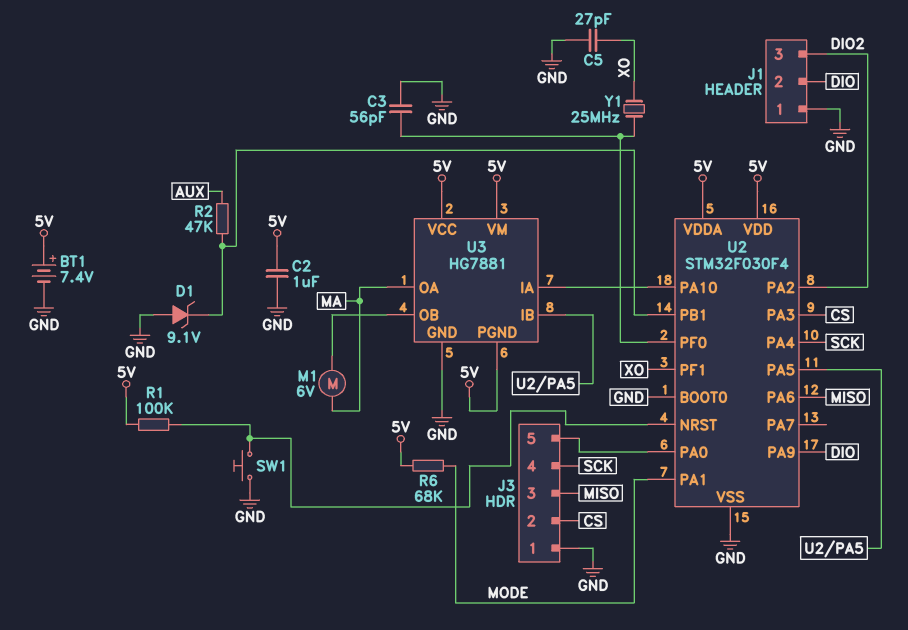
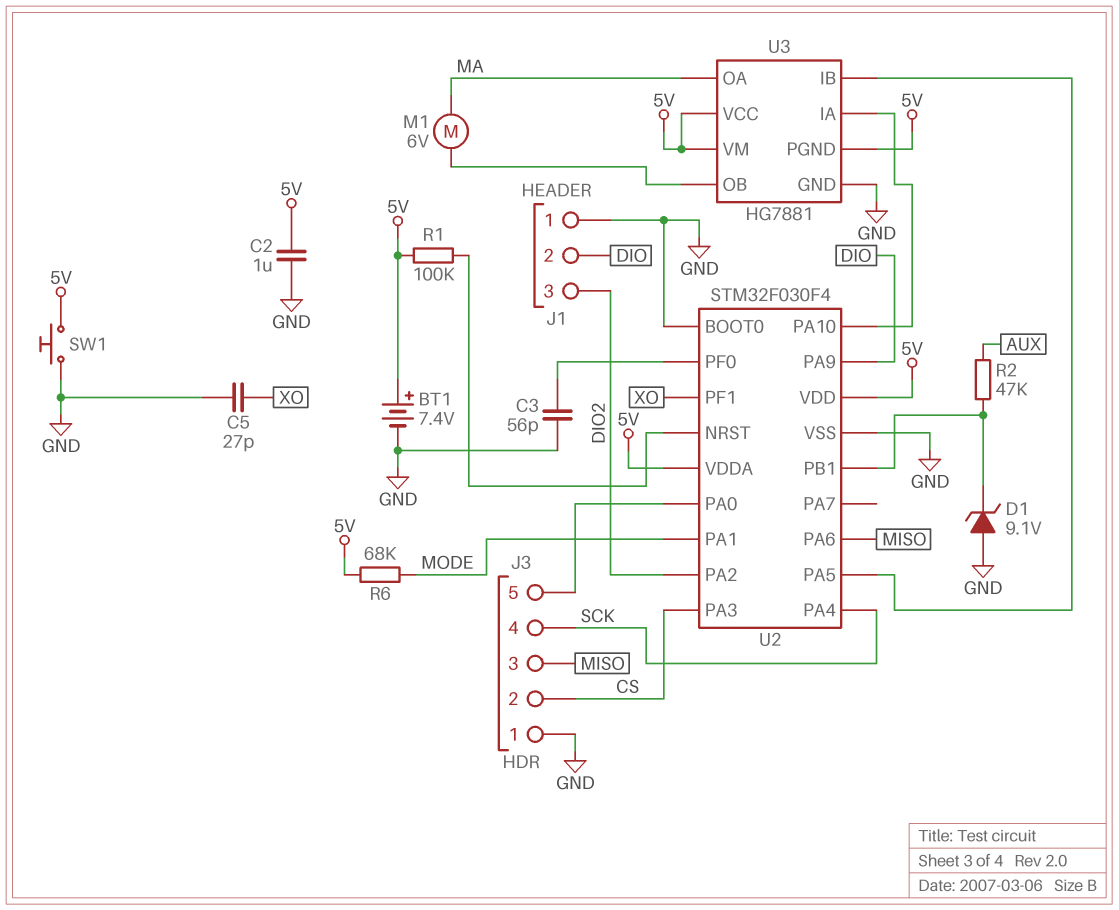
SW1: button (GND, U2/NRST) -> button (5V, GND)
Y1: 25MHz (U2/PF0, XO) -> none

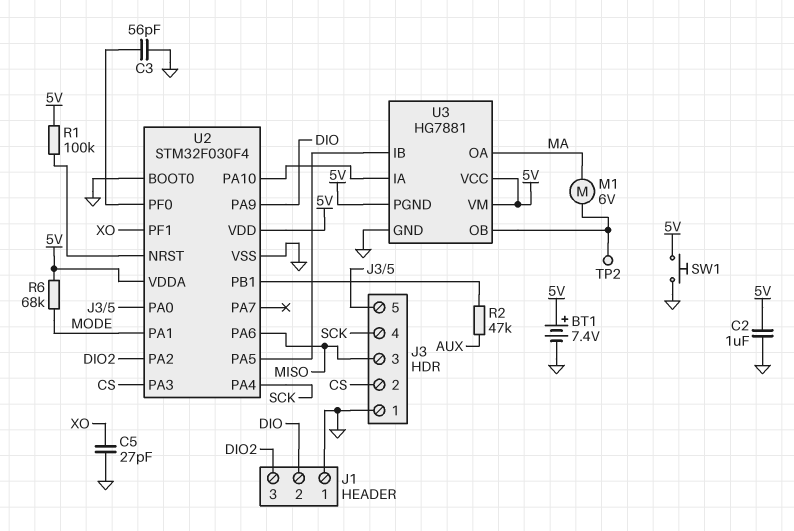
D1: zener 9.1V (A GND, K U2/PB1) -> none
TP2: none -> test point (U3/OB)

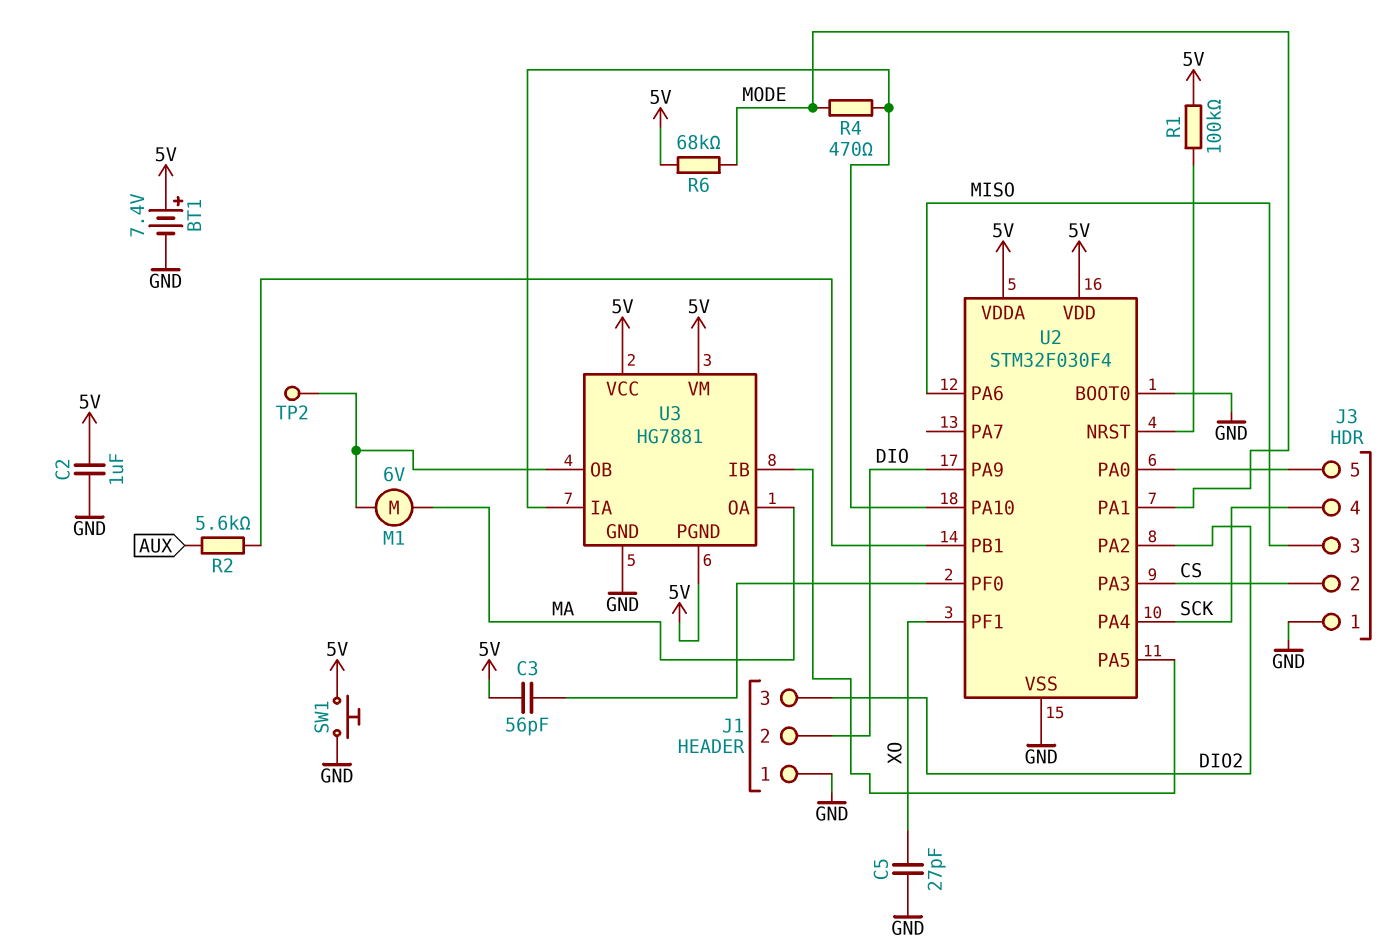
C3: 56pF (GND, U2/PF0) -> 56pF (5V, U2/PF0)
R2: 47k (AUX, U2/PB1) -> 5.6k (AUX, U2/PB1)
R4: none -> 470 (MODE, U2/PA10)

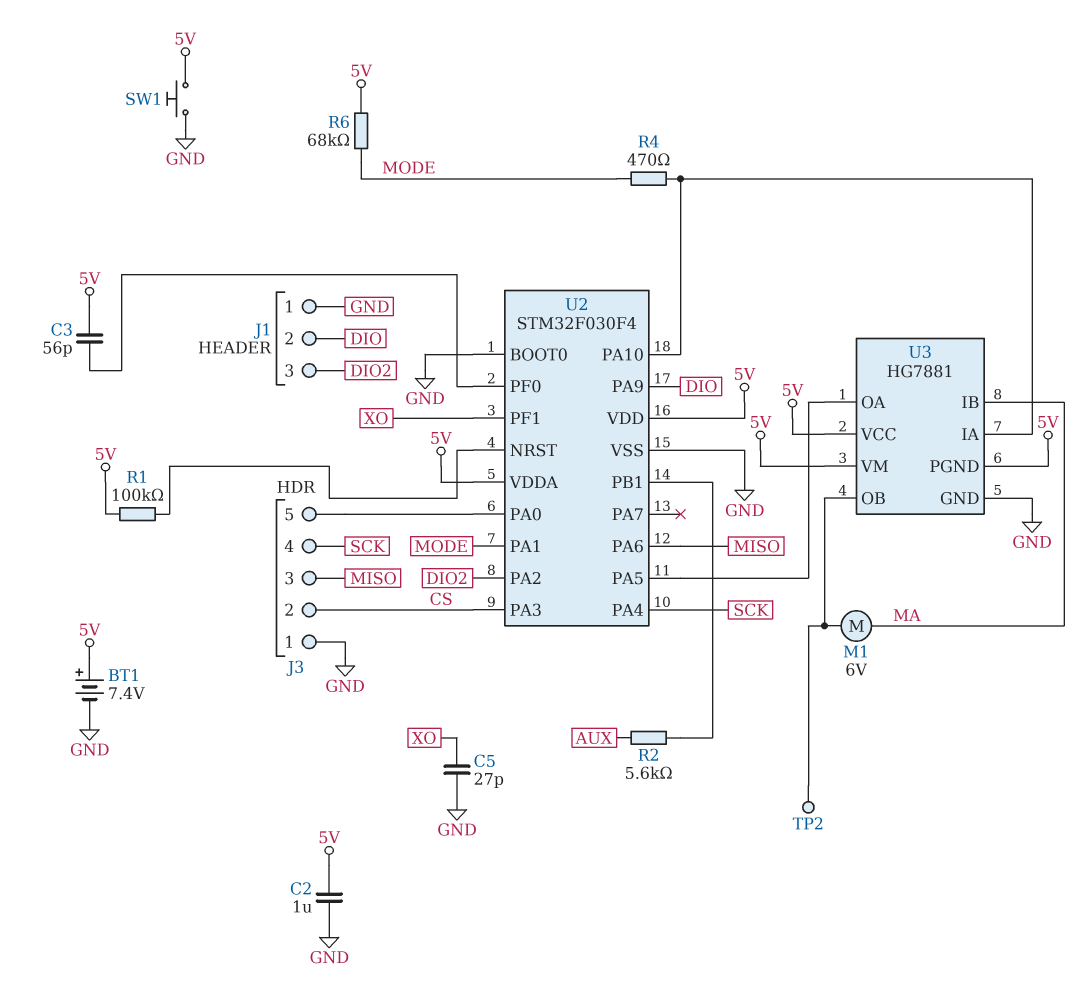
U3 pin IB: U2/PA5 -> MA
U3 pin OA: MA -> U2/PA5

